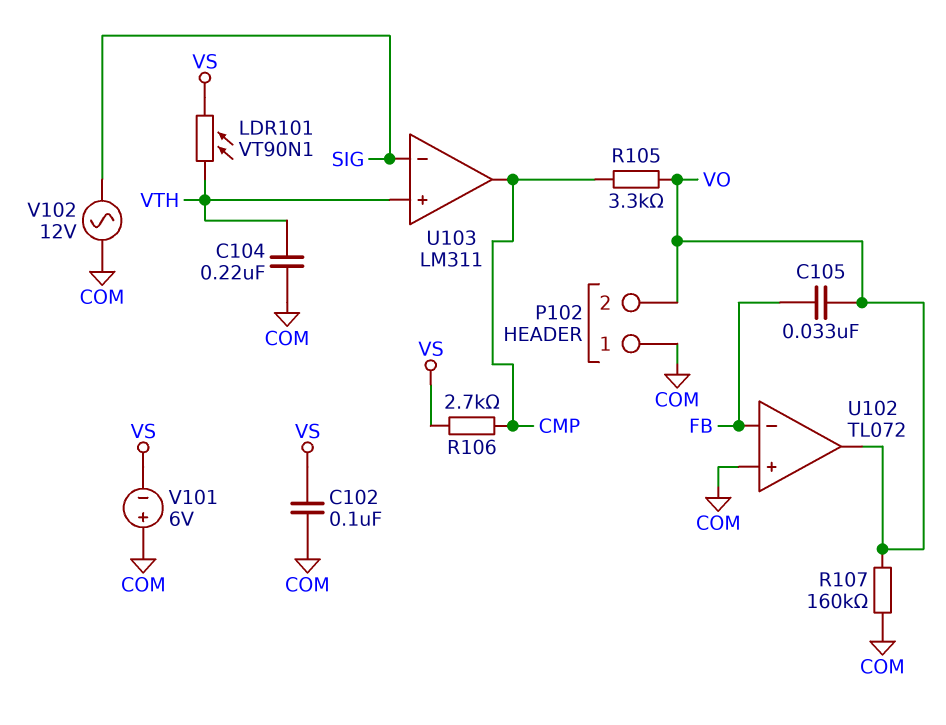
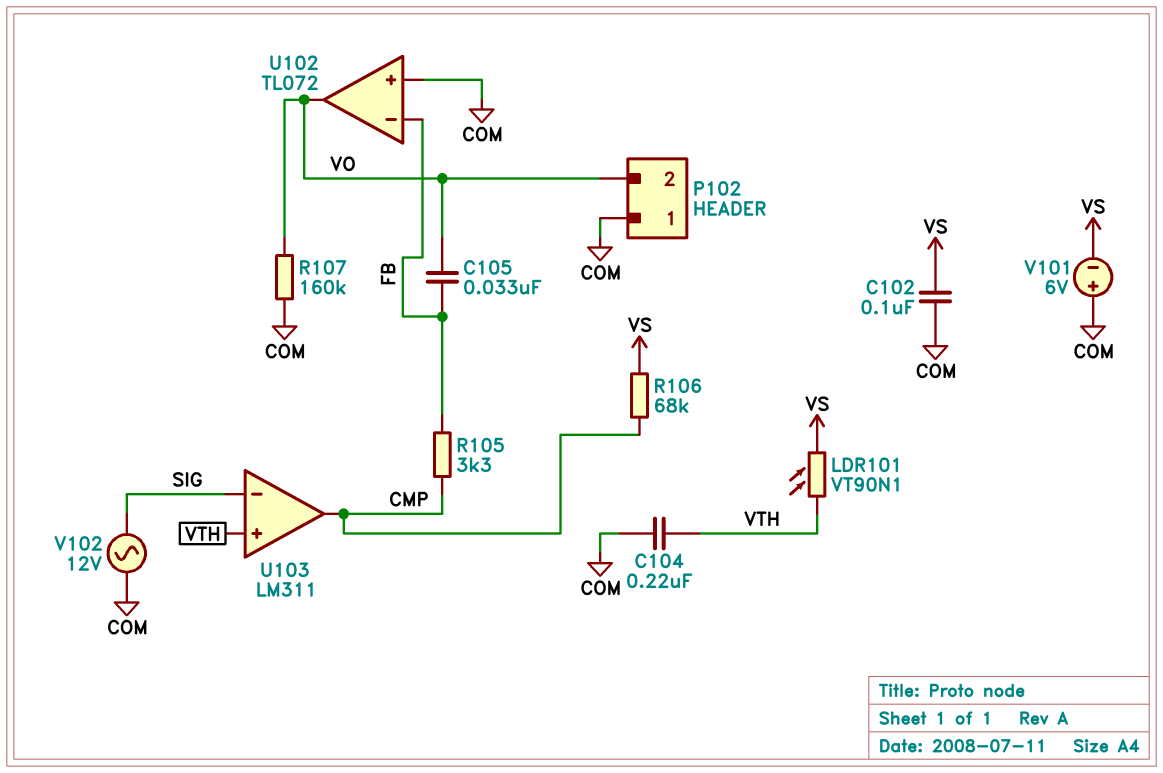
R105: 3.3k (CMP, VO) -> 3.3k (CMP, FB)
R106: 2.7k (CMP, VS) -> 68k (CMP, VS)

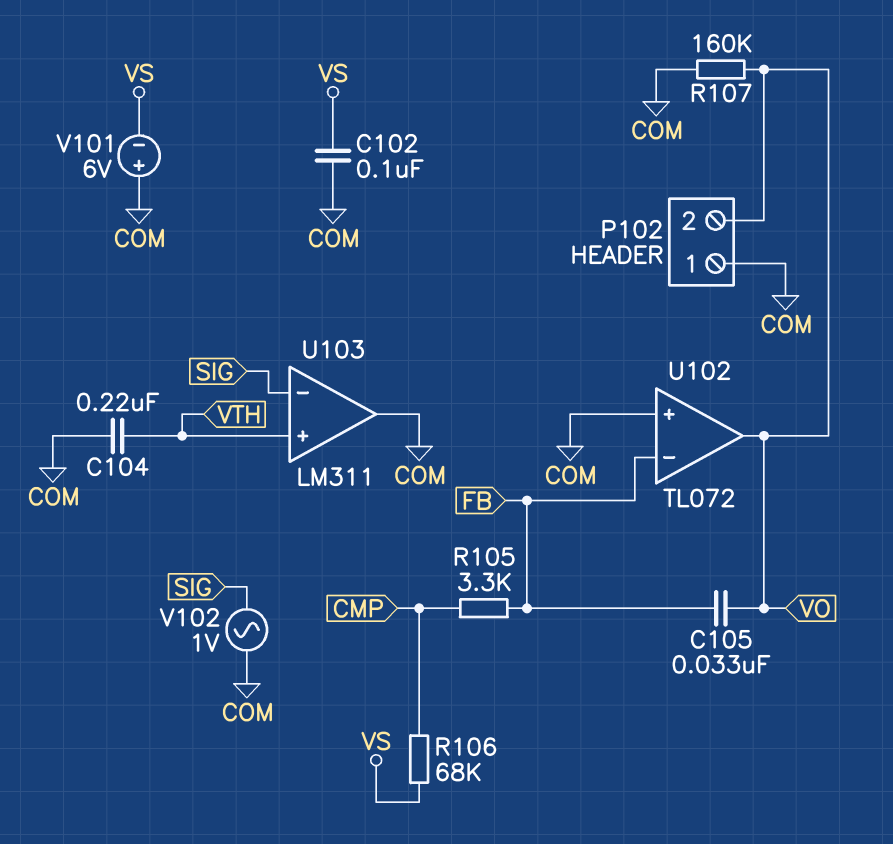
LDR101: VT90N1 (VS, VTH) -> none
U103 pin out: CMP -> COM
V102: AC 12V (COM, SIG) -> AC 1V (COM, SIG)

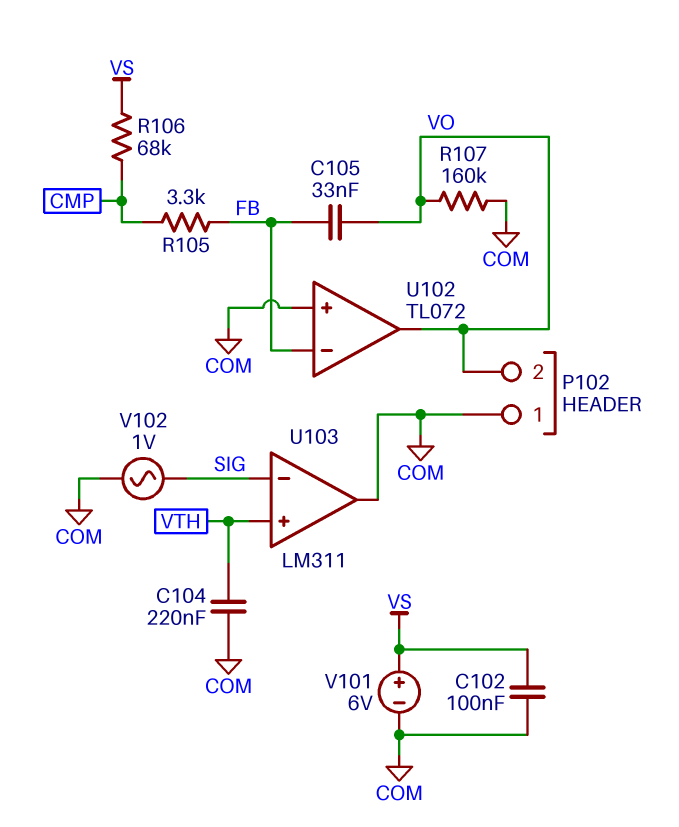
V101: 6V (plus COM, minus VS) -> 6V (plus VS, minus COM)

